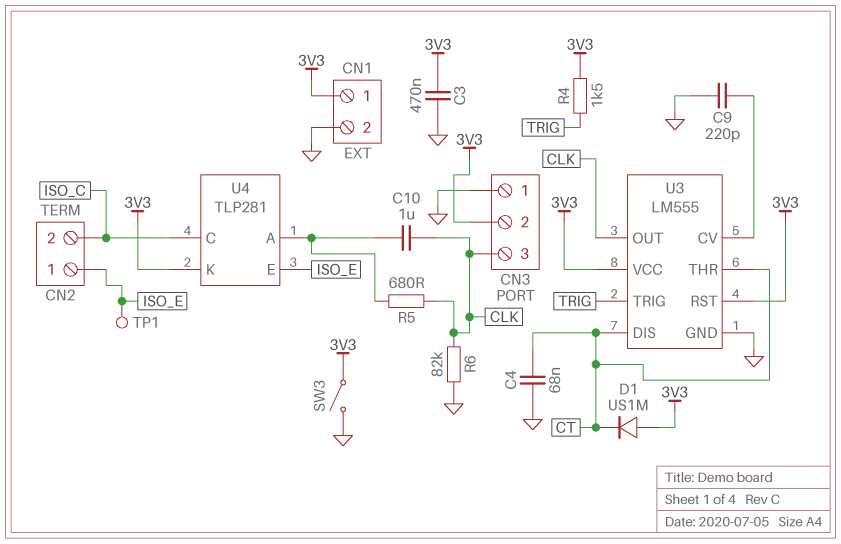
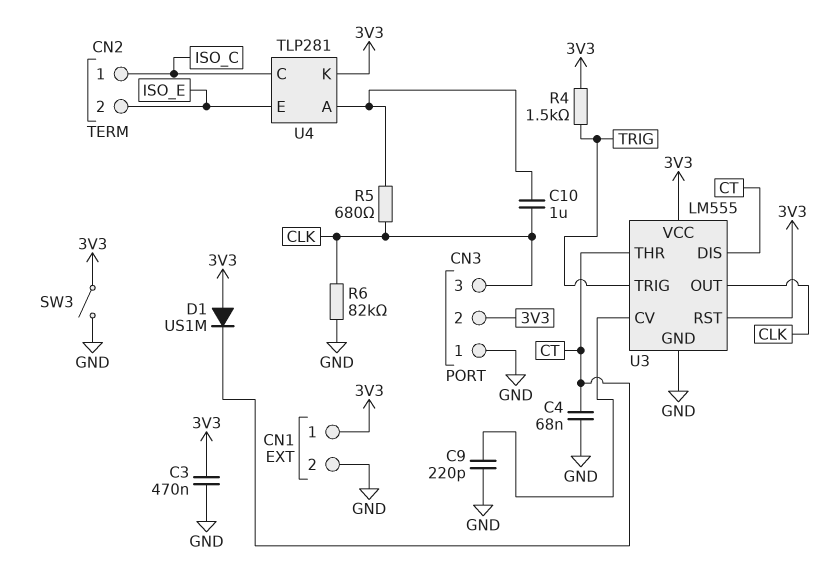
CN2 pin 1: ISO_E -> ISO_C
CN2 pin 2: ISO_C -> ISO_E
TP1: test point (ISO_E) -> none

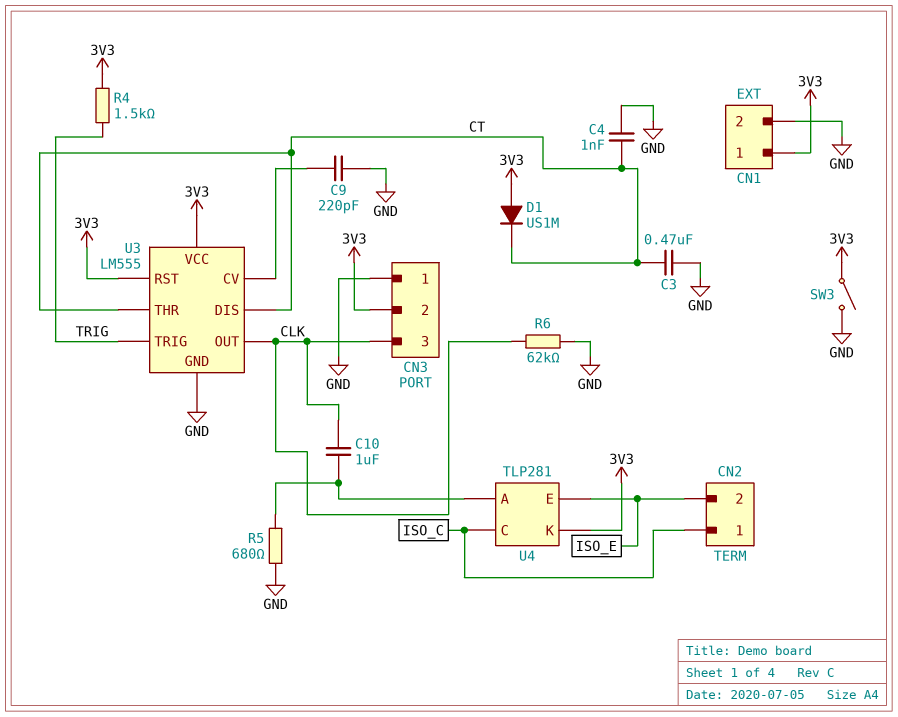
C3: 470nF (3V3, GND) -> 470nF (CT, GND)
C4: 68nF (CT, GND) -> 1nF (CT, GND)
R5: 680 (CLK, U4/A) -> 680 (GND, U4/A)
R6: 82k (CLK, GND) -> 62k (CLK, GND)

